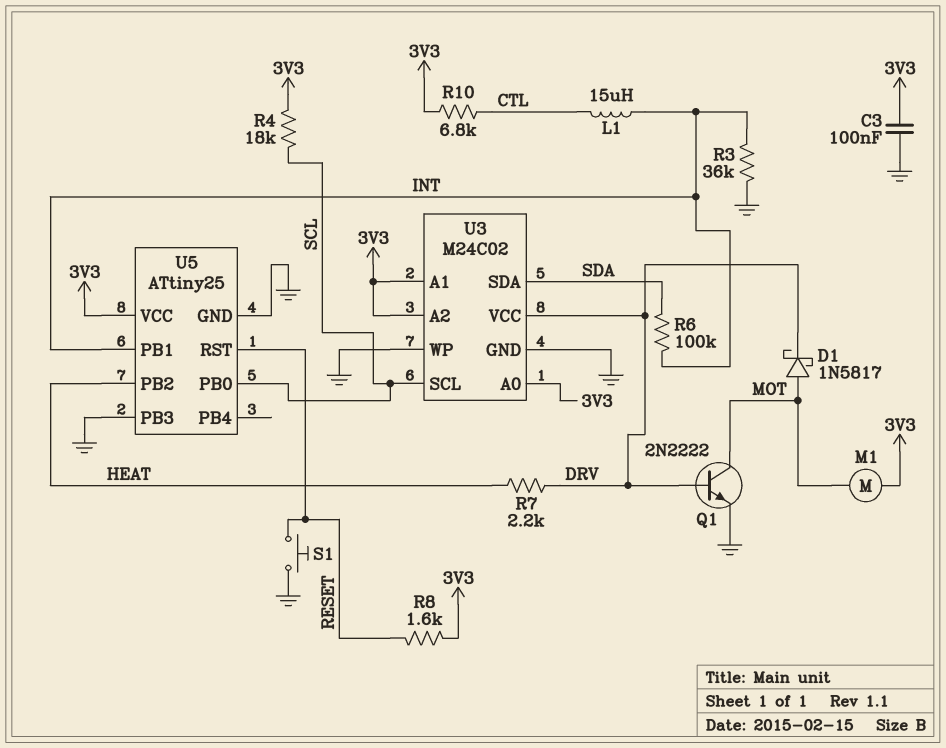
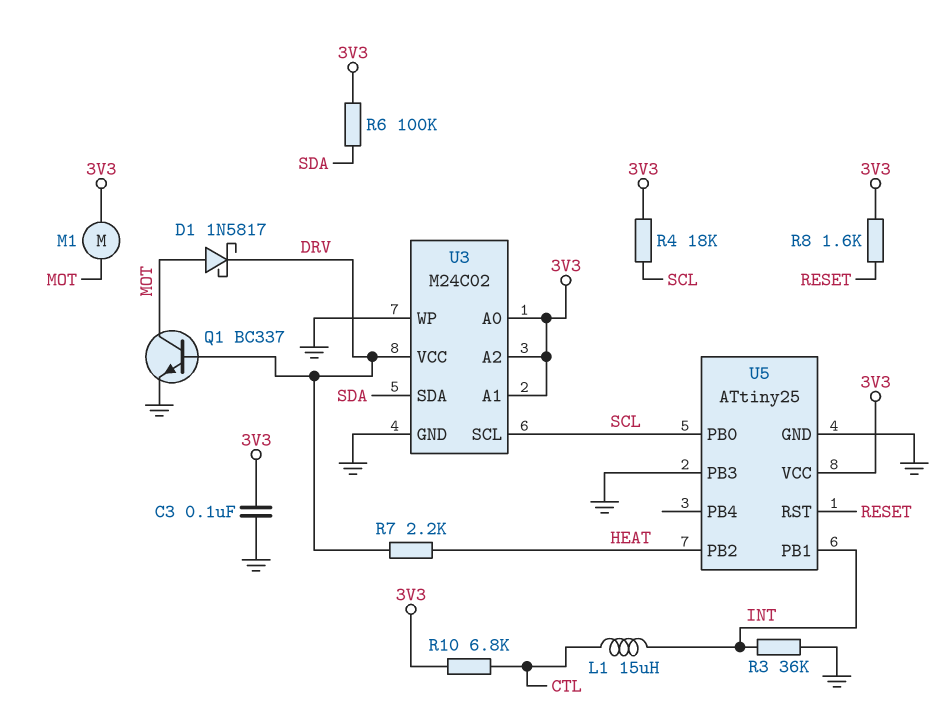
Q1: NPN 2N2222 (B DRV, C MOT, E GND) -> NPN BC337 (B DRV, C MOT, E GND)
R6: 100k (INT, SDA) -> 100k (3V3, SDA)
S1: button (GND, RESET) -> none

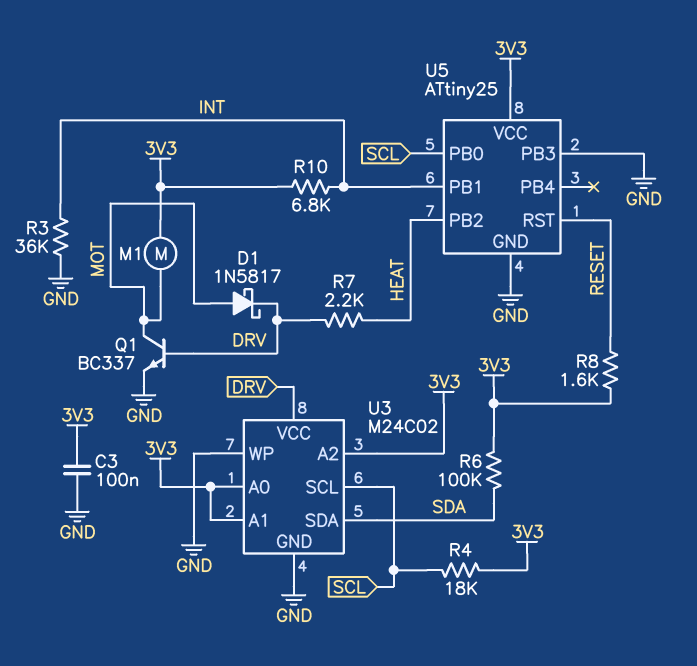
L1: 15uH (CTL, INT) -> none
R10: 6.8k (3V3, CTL) -> 6.8k (3V3, INT)

